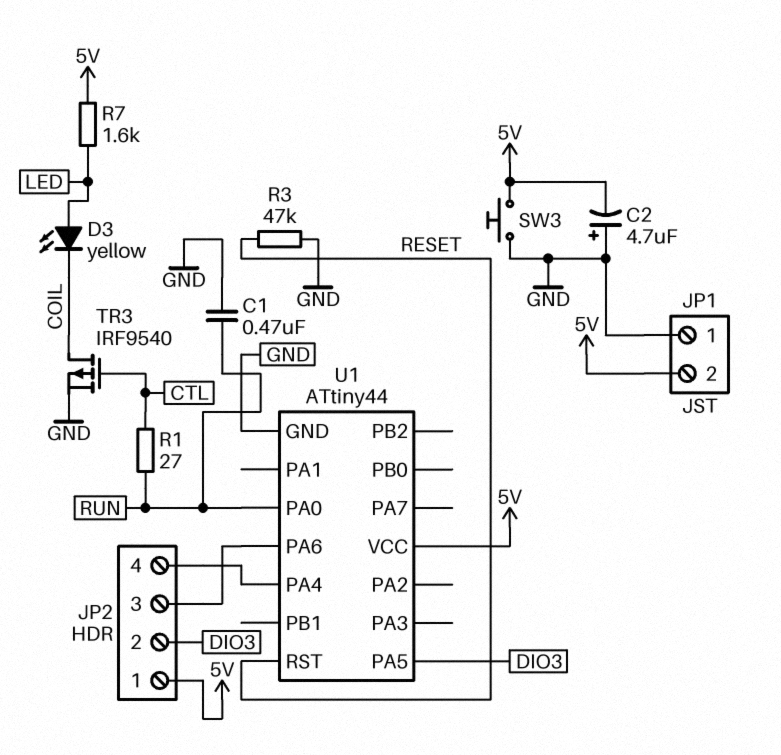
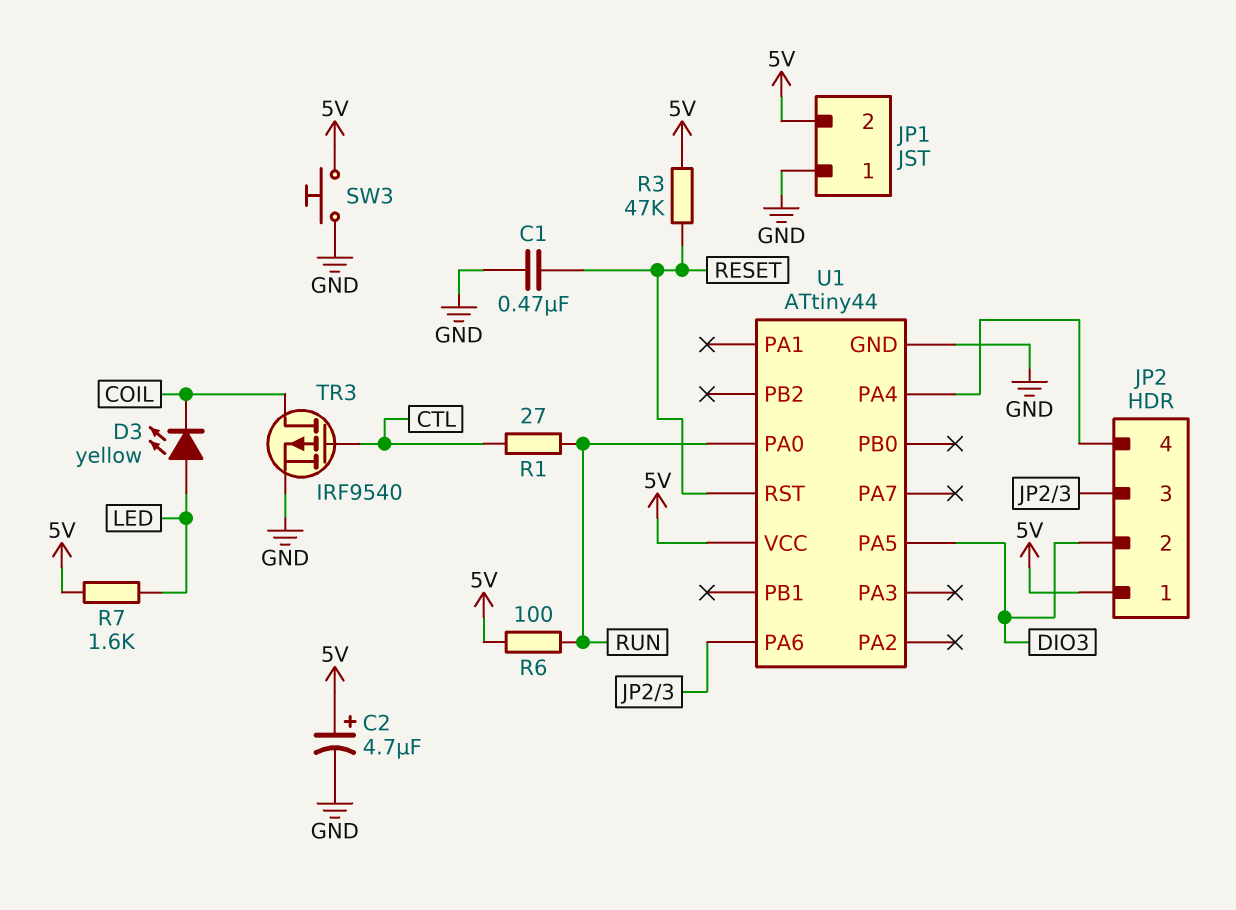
C1: 470nF (GND, RUN) -> 470nF (GND, RESET)
C2: 4.7uF (plus GND, minus 5V) -> 4.7uF (plus 5V, minus GND)
R3: 47k (GND, RESET) -> 47k (5V, RESET)
R6: none -> 100 (5V, RUN)

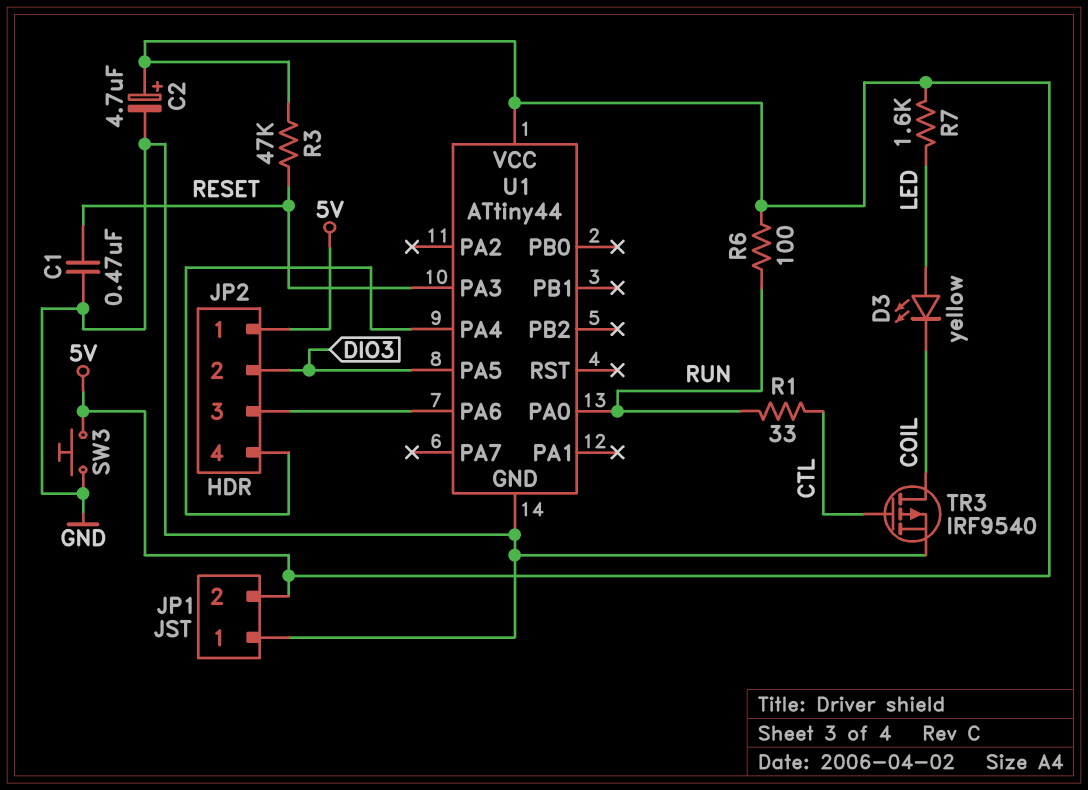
R1: 27 (CTL, RUN) -> 33 (CTL, RUN)
U1 pin PA3: none -> RESET
U1 pin RST: RESET -> none

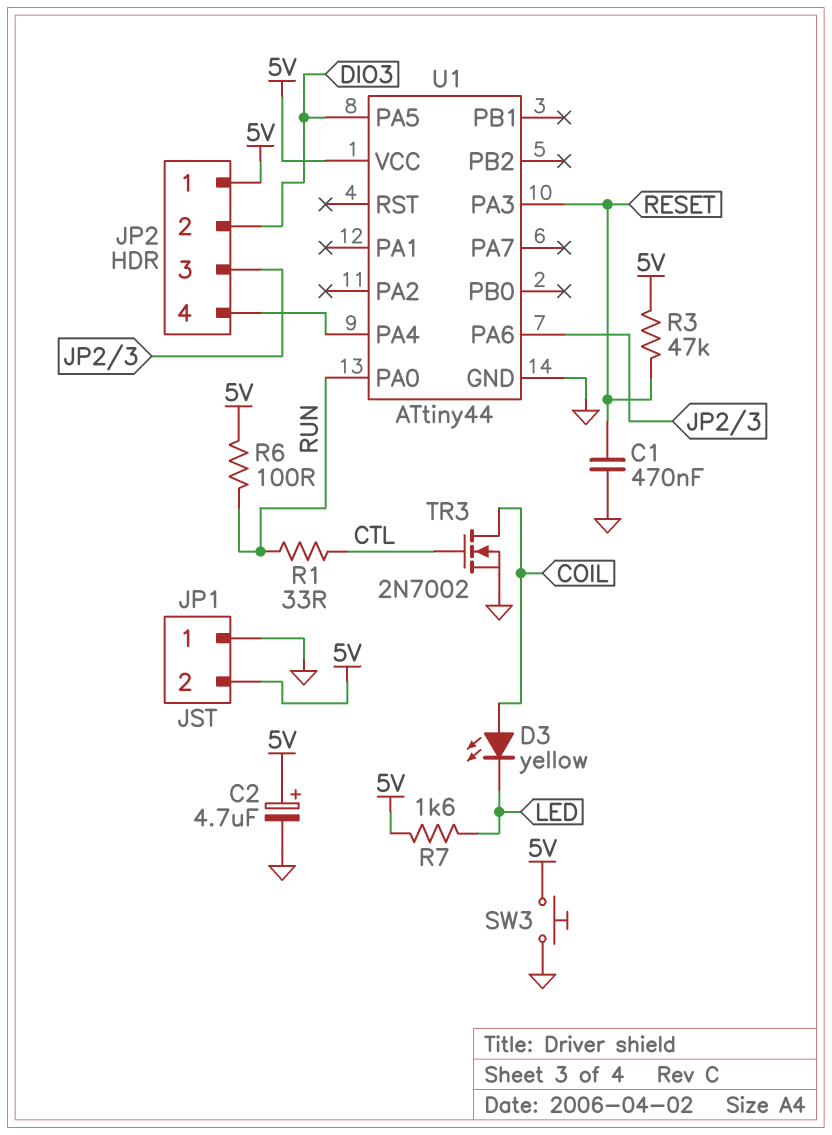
D3: LED yellow (A LED, K COIL) -> LED yellow (A COIL, K LED)
TR3: PMOS IRF9540 (G CTL, D COIL, S GND) -> NMOS 2N7002 (G CTL, D COIL, S GND)

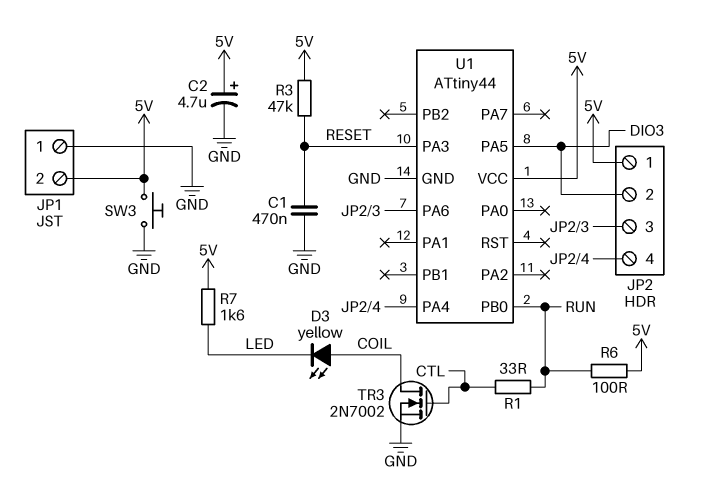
U1 pin PA0: RUN -> none
U1 pin PB0: none -> RUN

